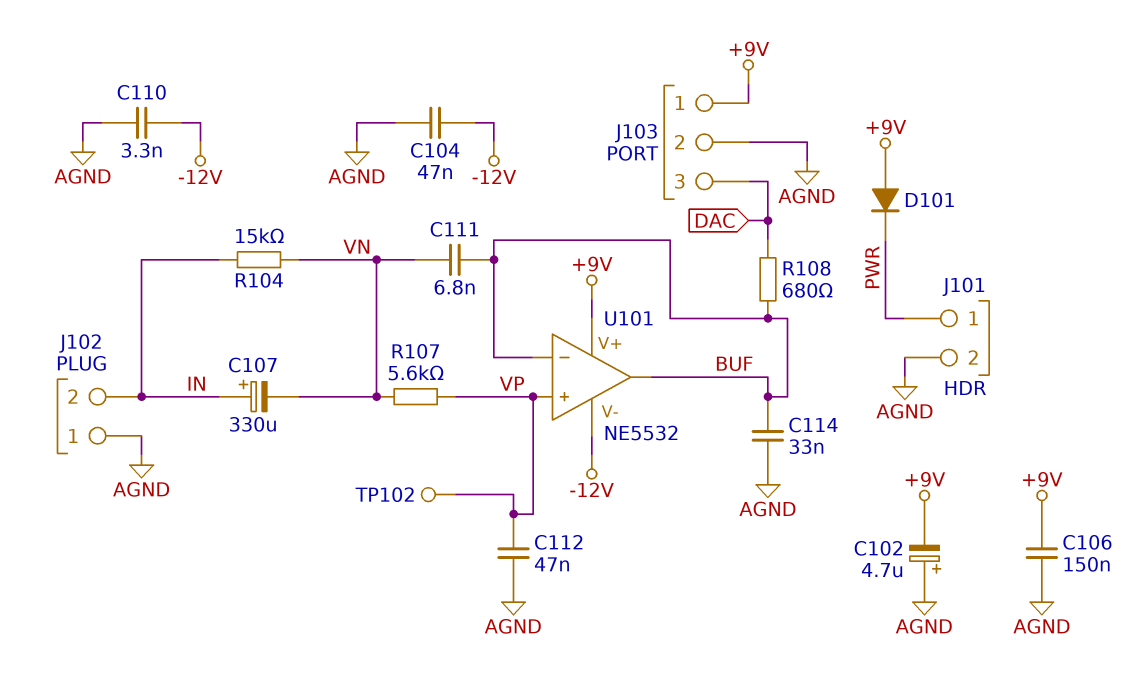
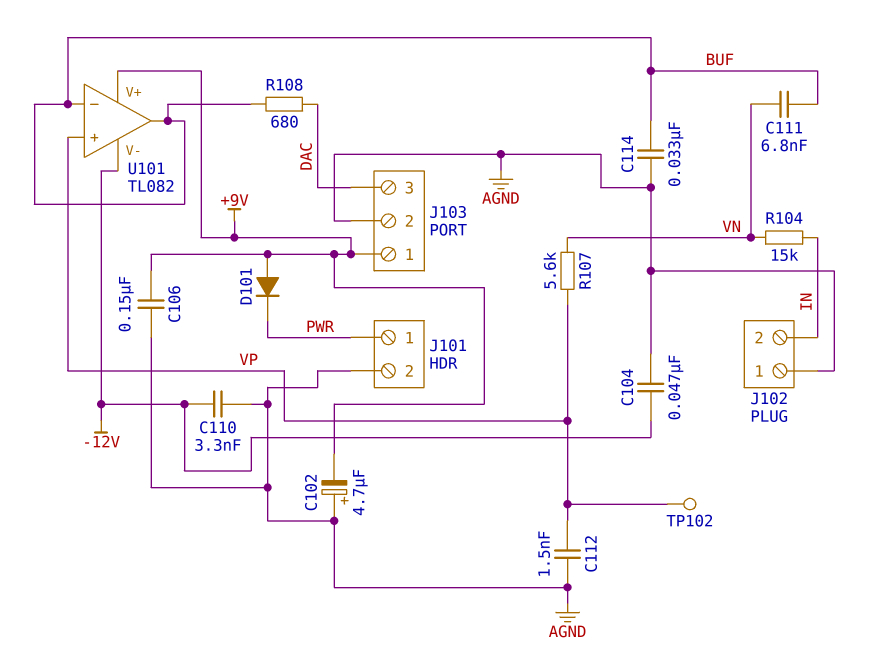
C107: 330uF (plus IN, minus VN) -> none
C112: 47nF (AGND, VP) -> 1.5nF (AGND, VP)
U101: NE5532 -> TL082

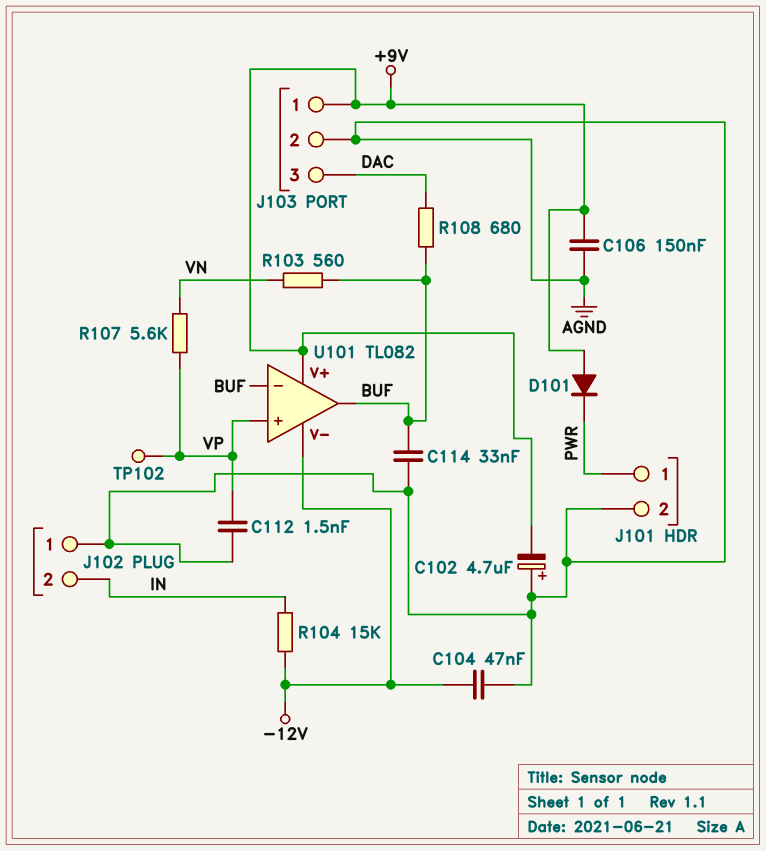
C110: 3.3nF (-12V, AGND) -> none
C111: 6.8nF (BUF, VN) -> none
R103: none -> 560 (BUF, VN)
R104: 15k (IN, VN) -> 15k (-12V, IN)

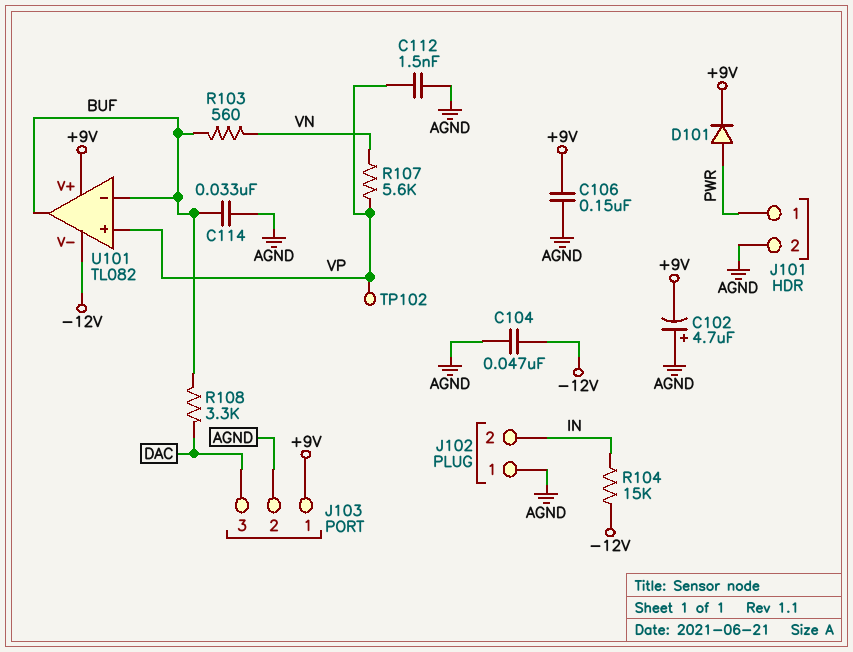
D101: diode (A +9V, K PWR) -> diode (A PWR, K +9V)
R108: 680 (BUF, DAC) -> 3.3k (BUF, DAC)

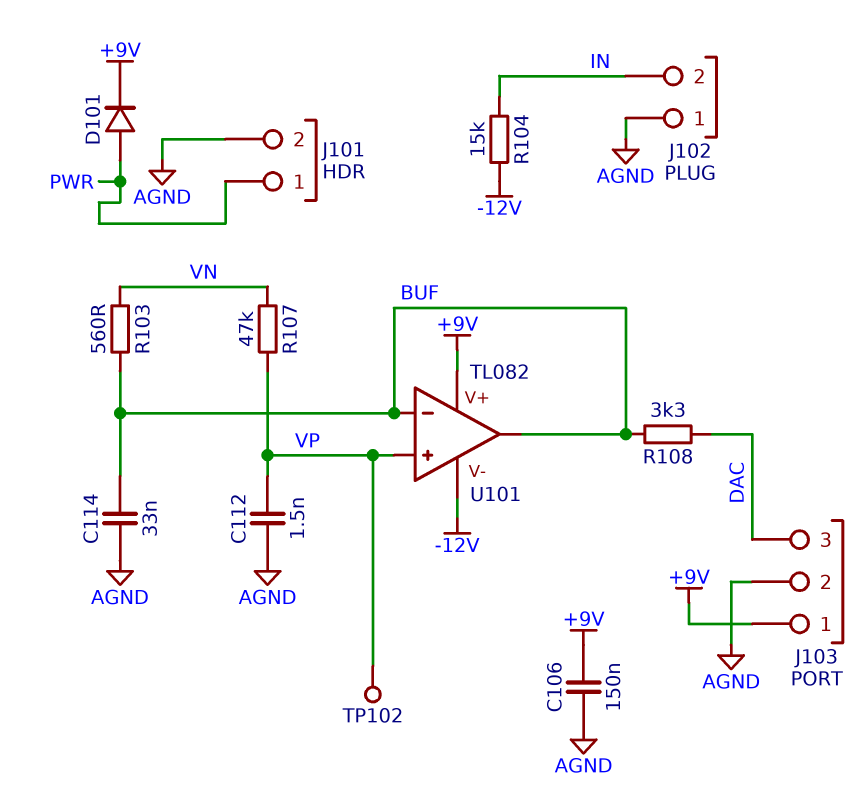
C102: 4.7uF (plus AGND, minus +9V) -> none
C104: 47nF (-12V, AGND) -> none
R107: 5.6k (VN, VP) -> 47k (VN, VP)

